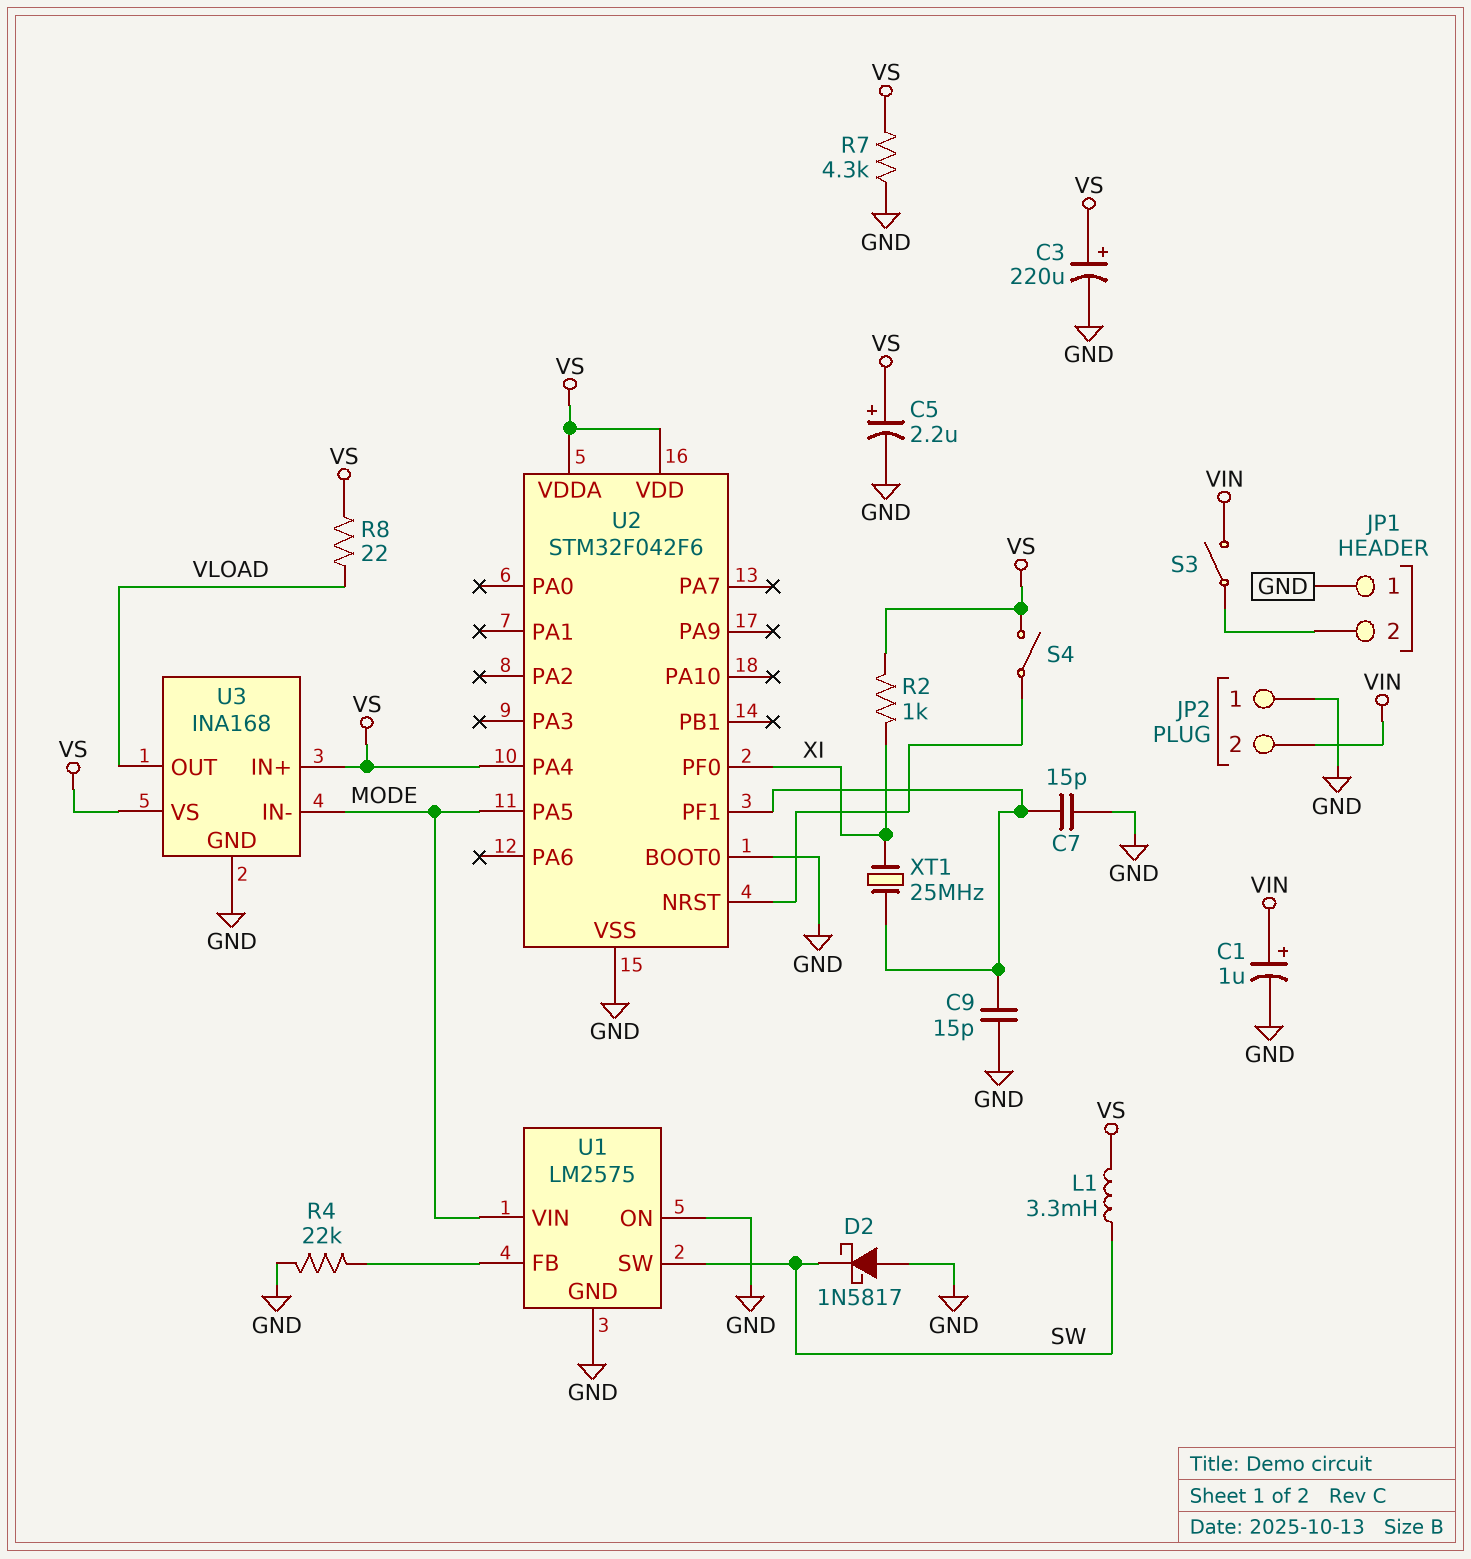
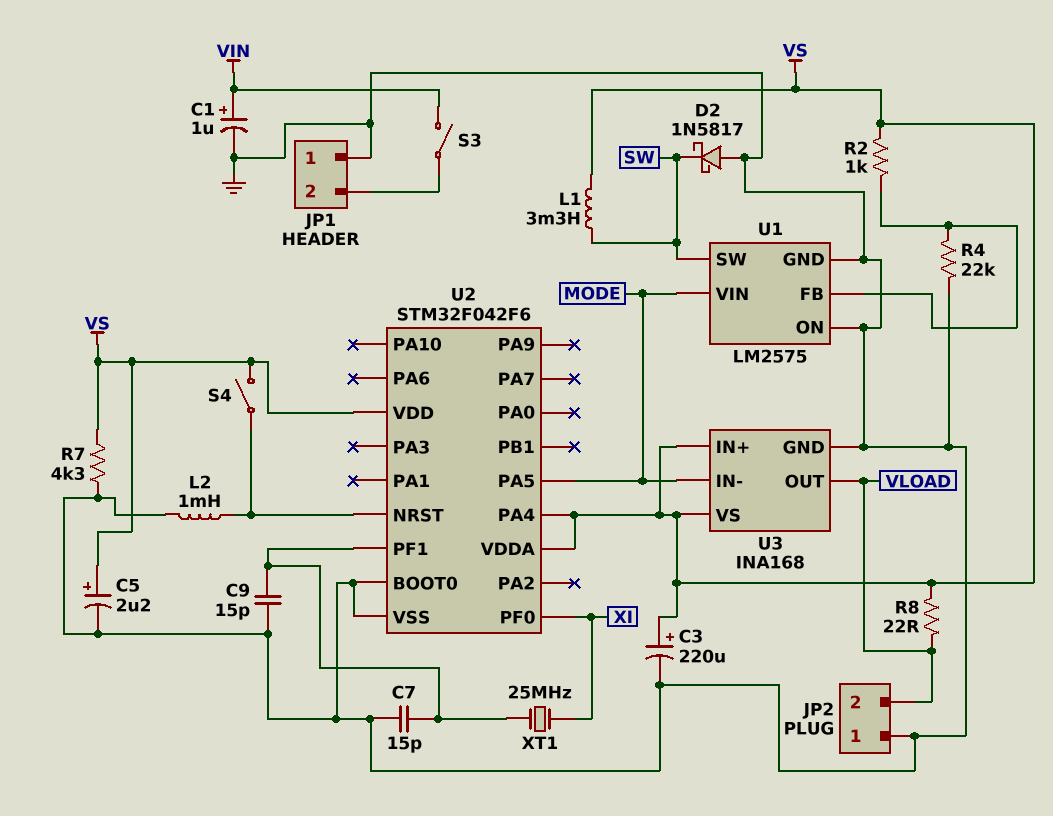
JP2 pin 2: VIN -> VLOAD
L2: none -> 1mH (GND, U2/NRST)
R2: 1k (VS, XI) -> 1k (U1/FB, VS)

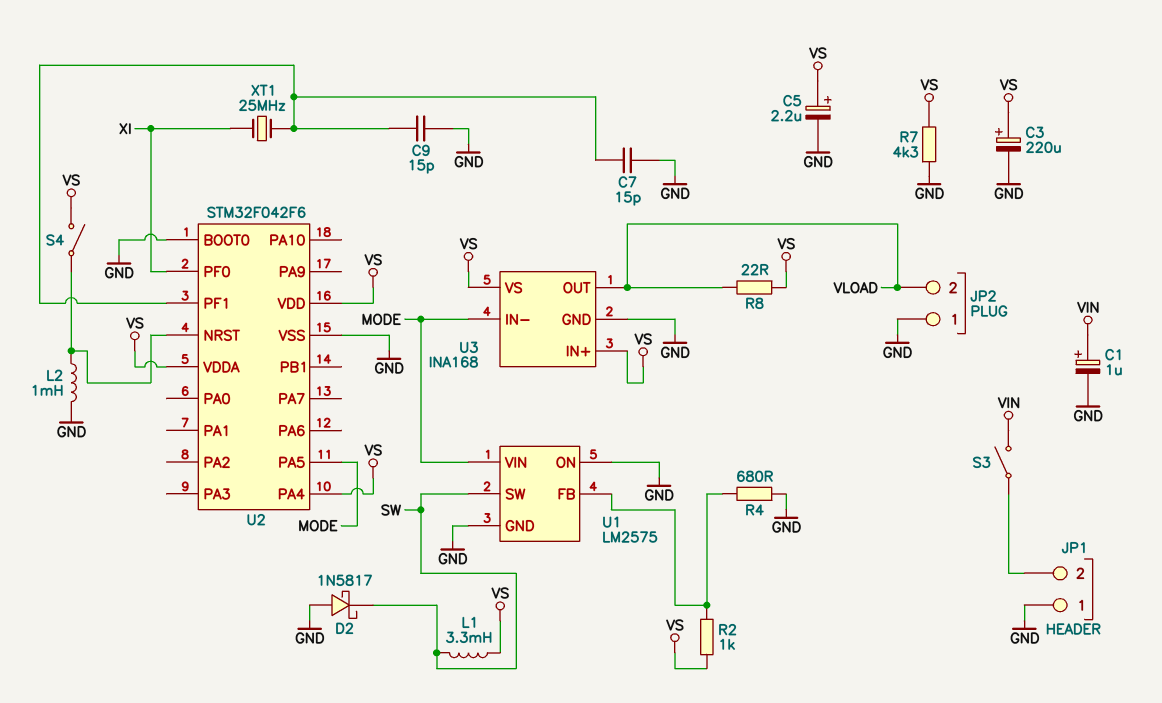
R4: 22k (GND, U1/FB) -> 680 (GND, U1/FB)

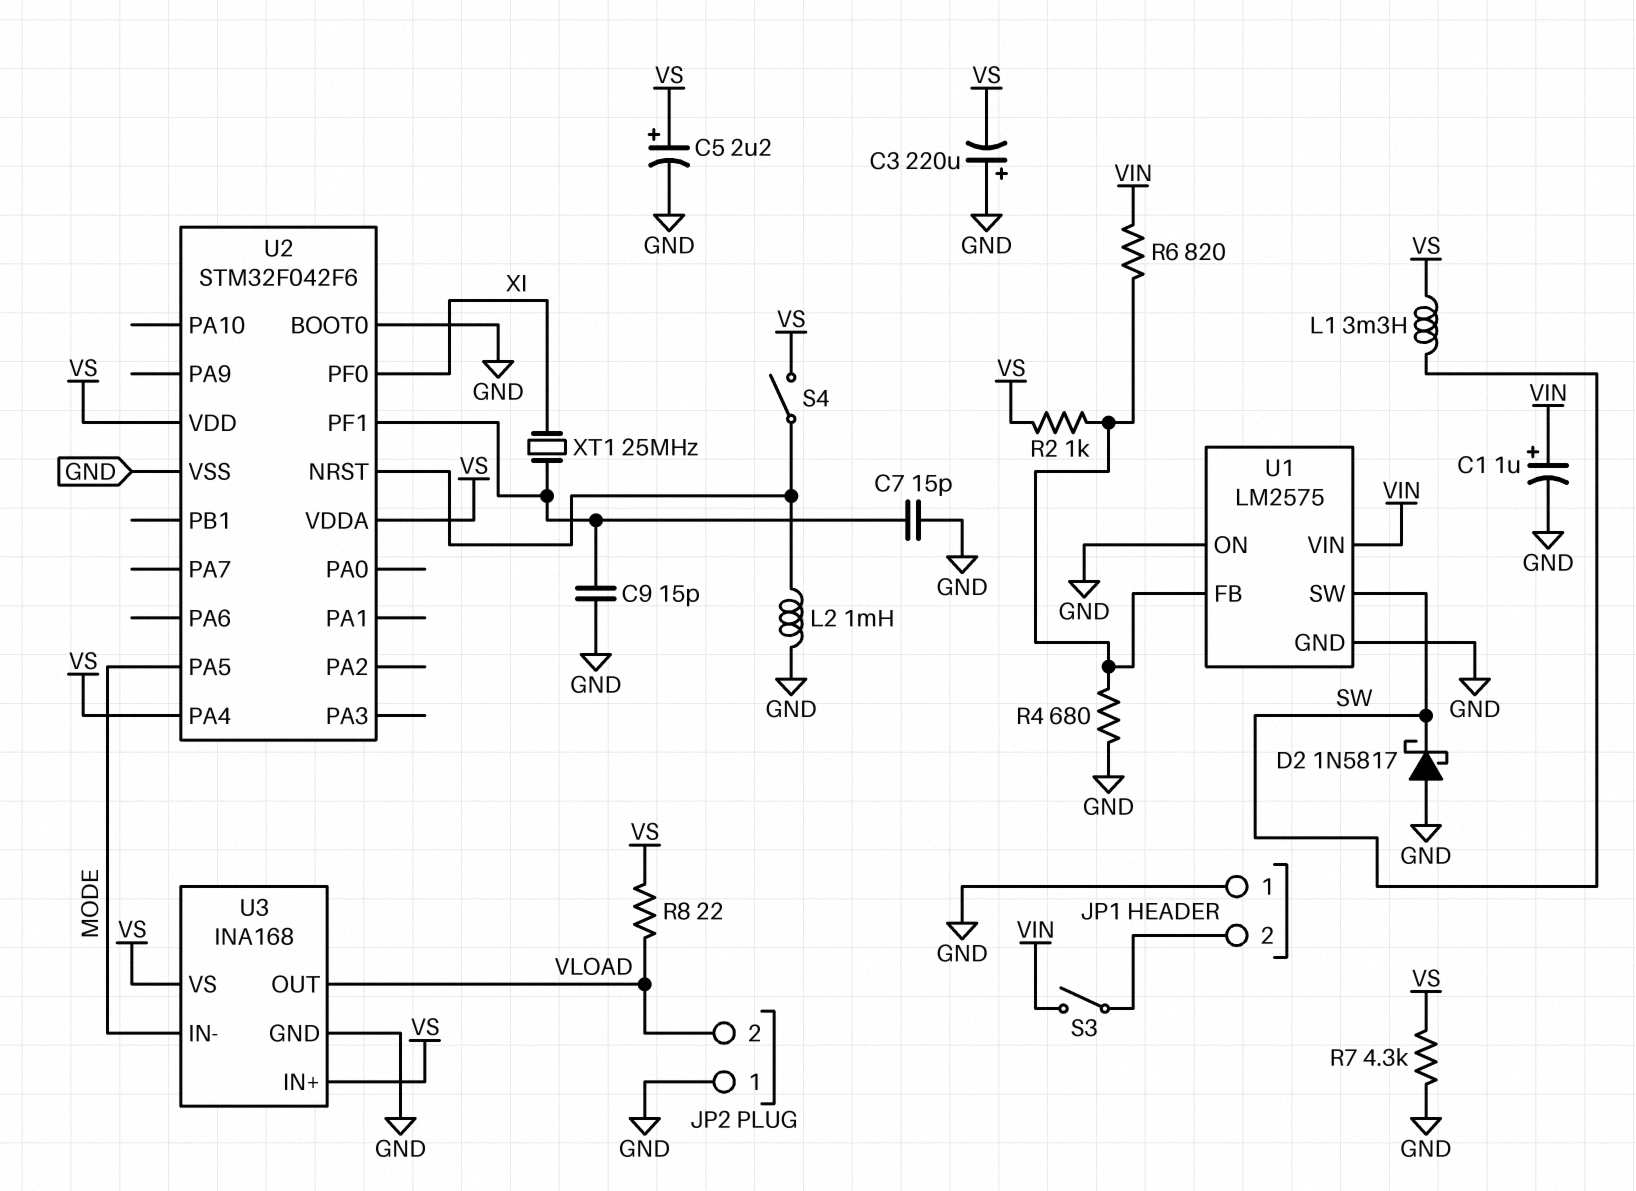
C3: 220uF (plus VS, minus GND) -> 220uF (plus GND, minus VS)
R6: none -> 820 (U1/FB, VIN)
U1 pin VIN: MODE -> VIN

